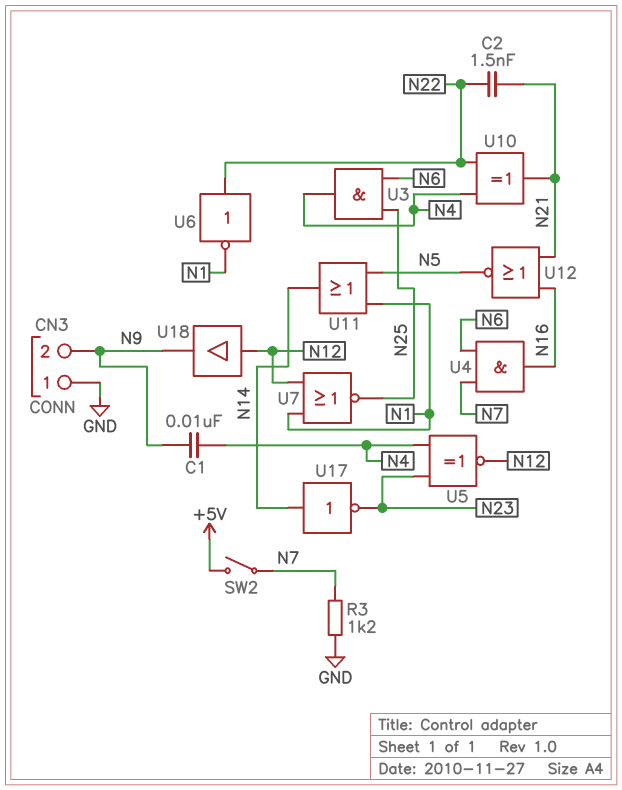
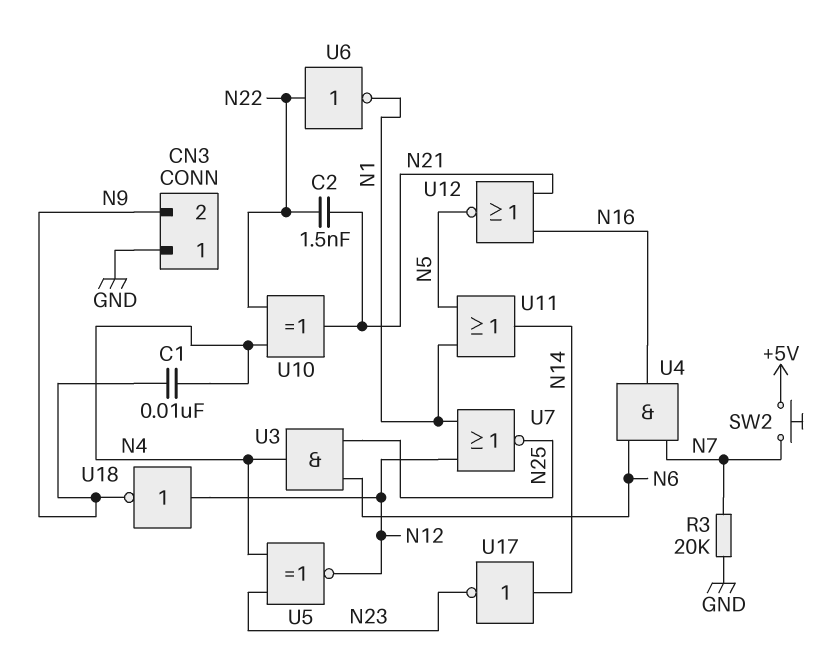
R3: 1.2k (GND, N7) -> 20k (GND, N7)
SW2: switch (+5V, N7) -> button (+5V, N7)
U18: buffer (in N12, out N9) -> NOT (in N12, out N9)

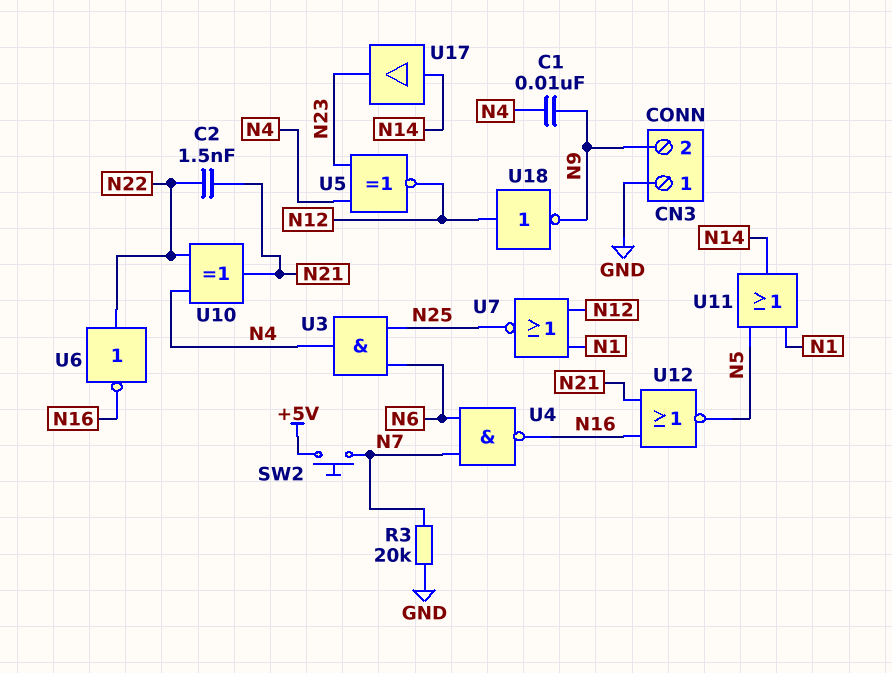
U4: AND (in N6, in N7, out N16) -> NAND (in N6, in N7, out N16)
U6: NOT (in N22, out N1) -> NOT (in N22, out N16)
U17: NOT (in N14, out N23) -> buffer (in N14, out N23)

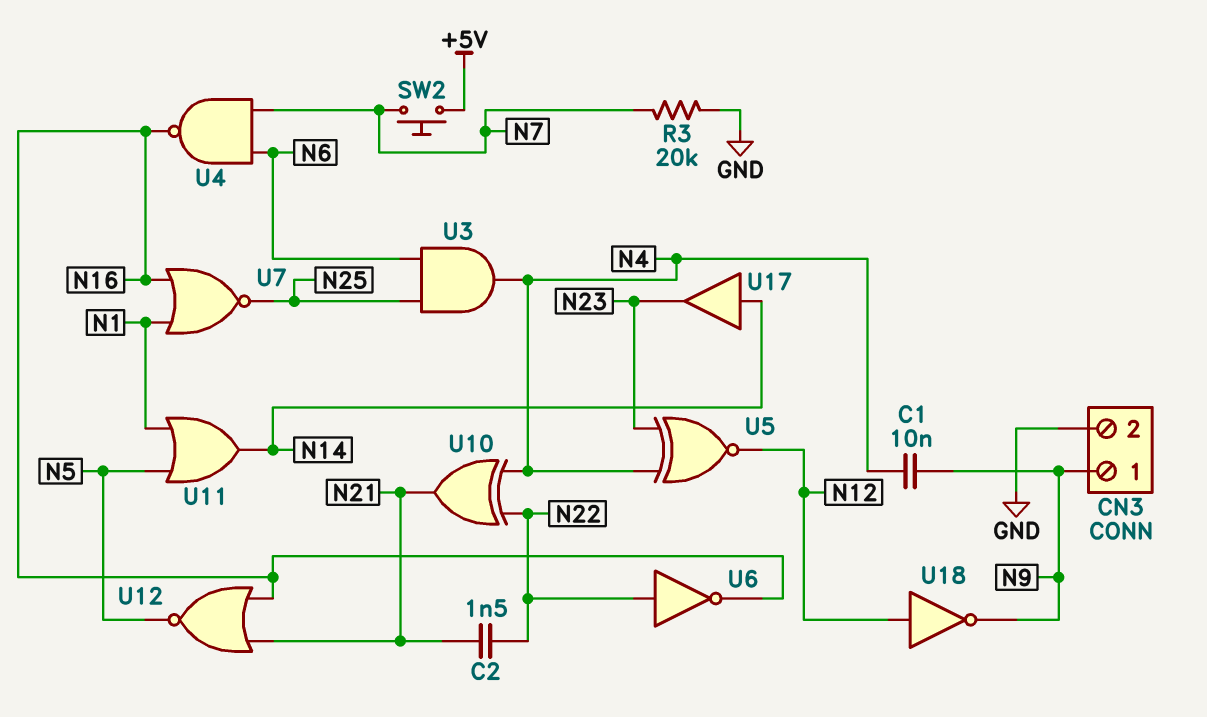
CN3 pin 1: GND -> N9
CN3 pin 2: N9 -> GND
U7: NOR (in N1, in N12, out N25) -> NOR (in N1, in N16, out N25)

